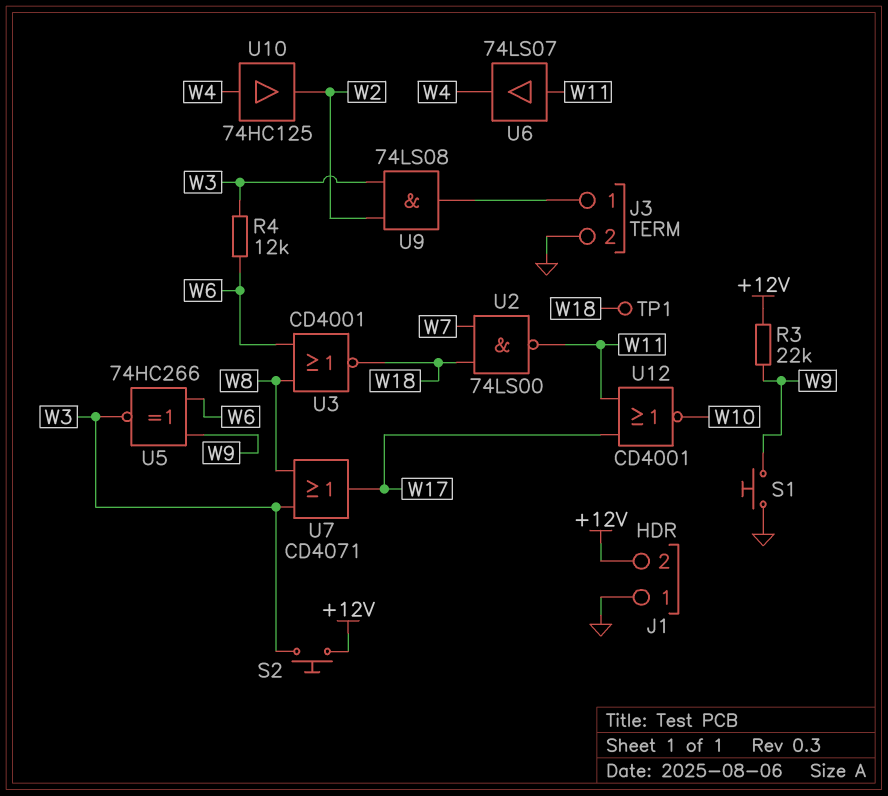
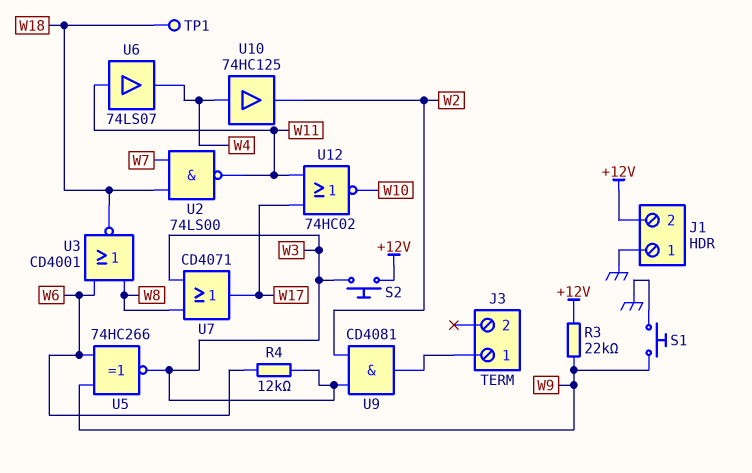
J3 pin 2: GND -> none
U9: AND 74LS08 (in W2, in W3, out J3/1) -> AND CD4081 (in W2, in W3, out J3/1)
U12: NOR CD4001 (in W11, in W17, out W10) -> NOR 74HC02 (in W11, in W17, out W10)

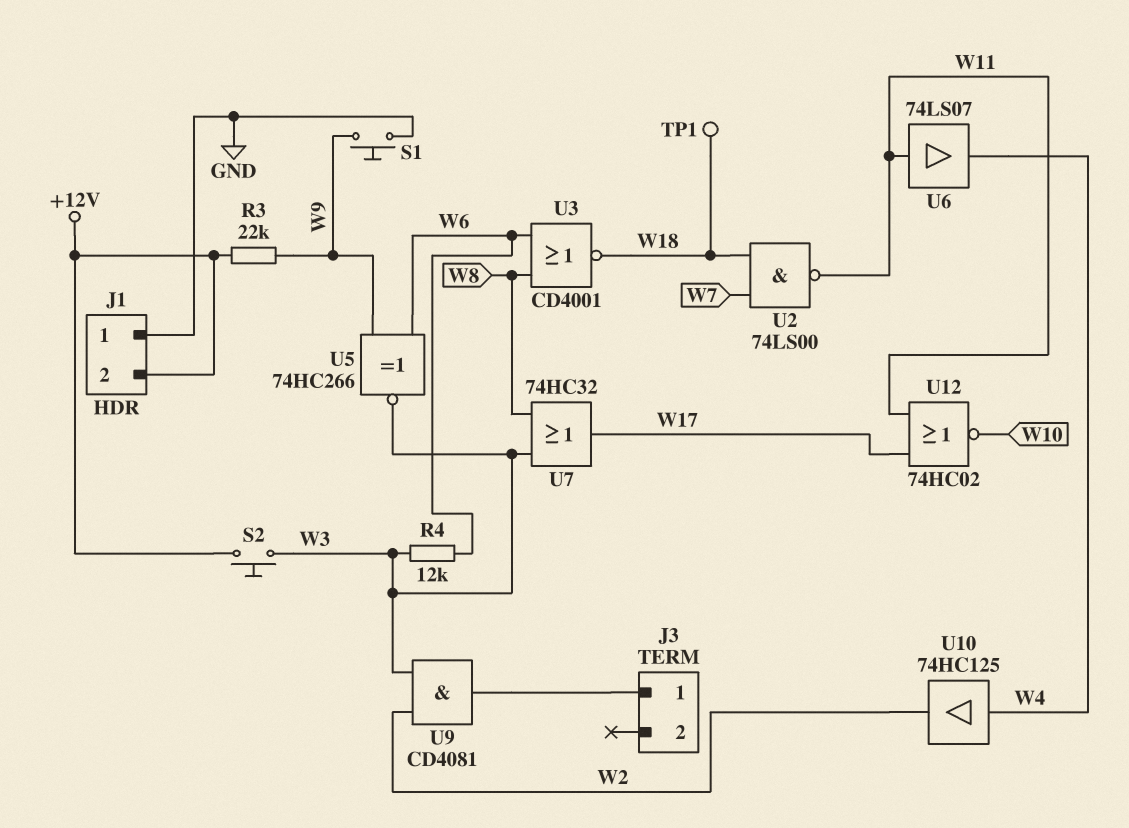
U7: OR CD4071 (in W3, in W8, out W17) -> OR 74HC32 (in W3, in W8, out W17)

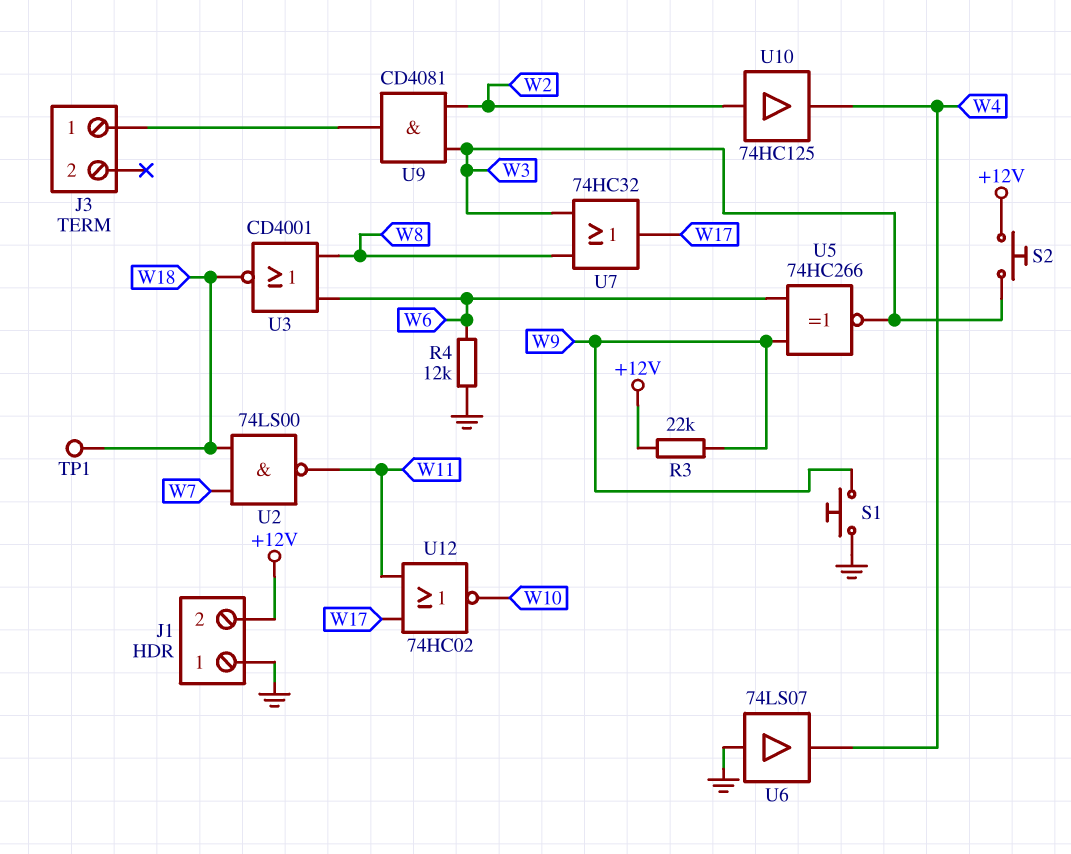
R4: 12k (W3, W6) -> 12k (GND, W6)
U6: buffer 74LS07 (in W11, out W4) -> buffer 74LS07 (in GND, out W4)
U10: buffer 74HC125 (in W4, out W2) -> buffer 74HC125 (in W2, out W4)

